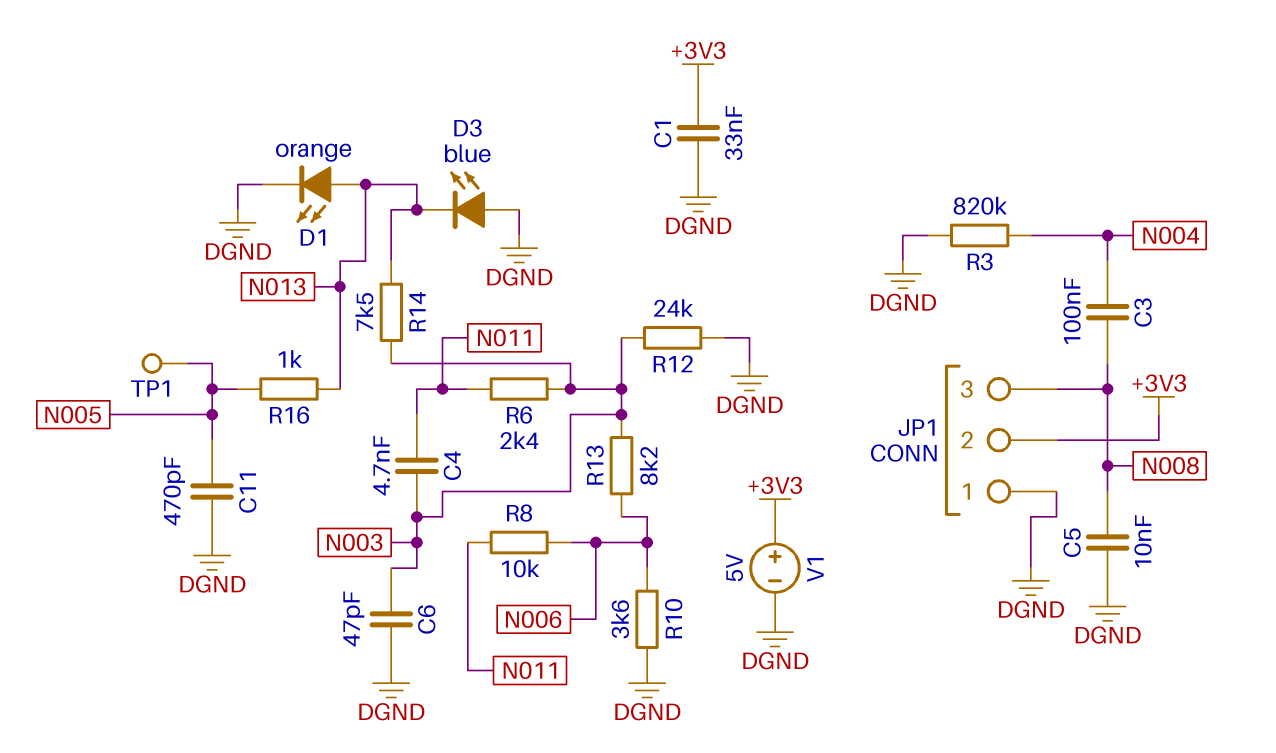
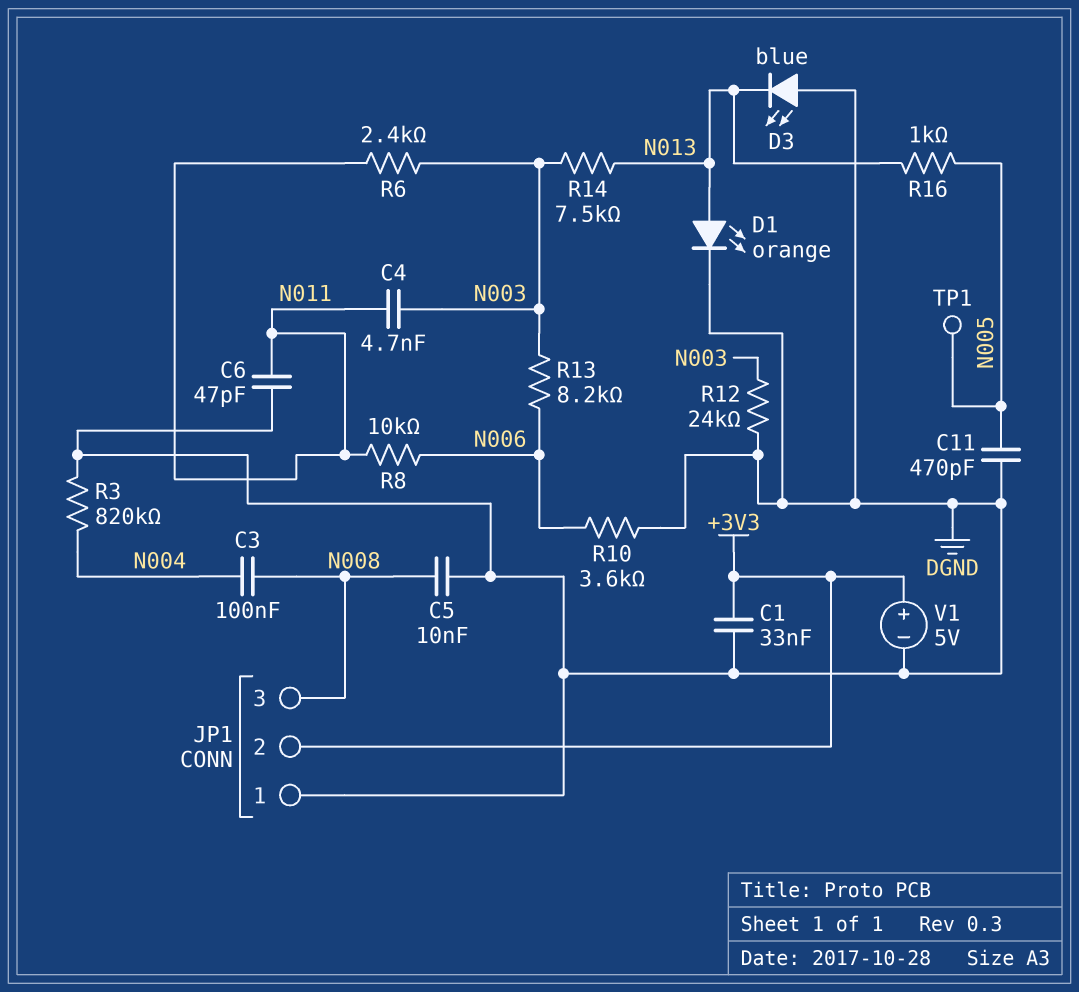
C6: 47pF (DGND, N003) -> 47pF (DGND, N011)

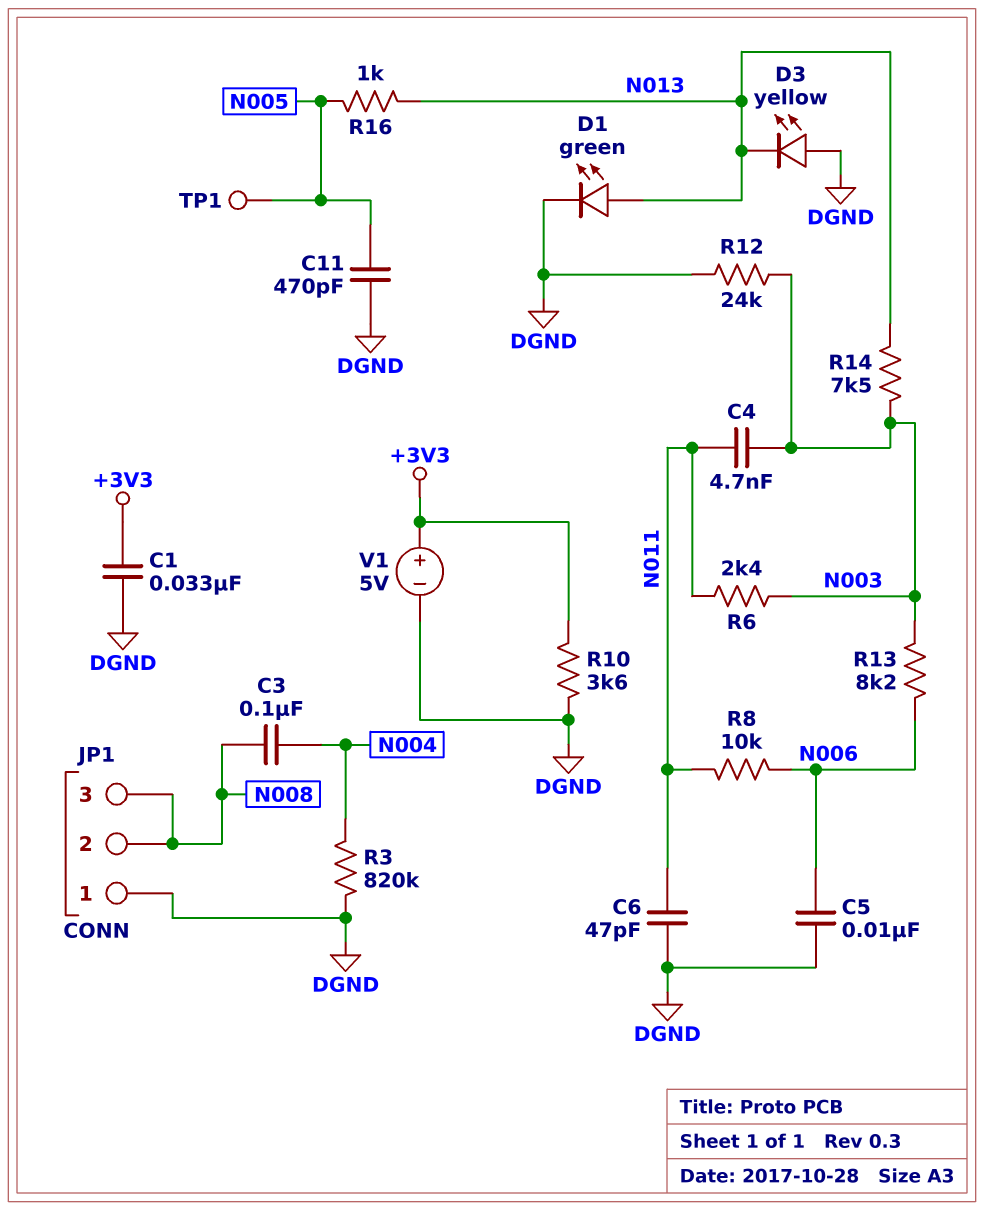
C5: 10nF (DGND, N008) -> 10nF (DGND, N006)
D1: LED orange (A N013, K DGND) -> LED green (A N013, K DGND)
D3: LED blue (A DGND, K N013) -> LED yellow (A DGND, K N013)
JP1 pin 2: +3V3 -> N008
R10: 3.6k (DGND, N006) -> 3.6k (+3V3, DGND)

